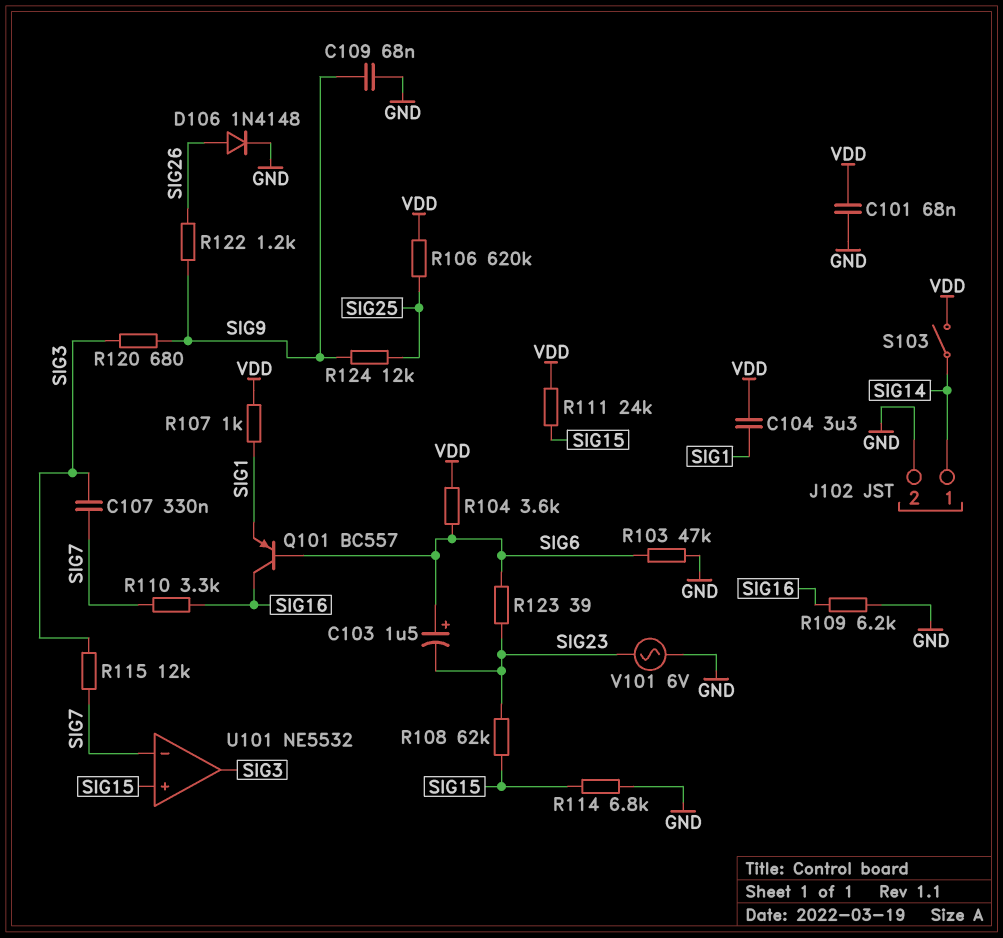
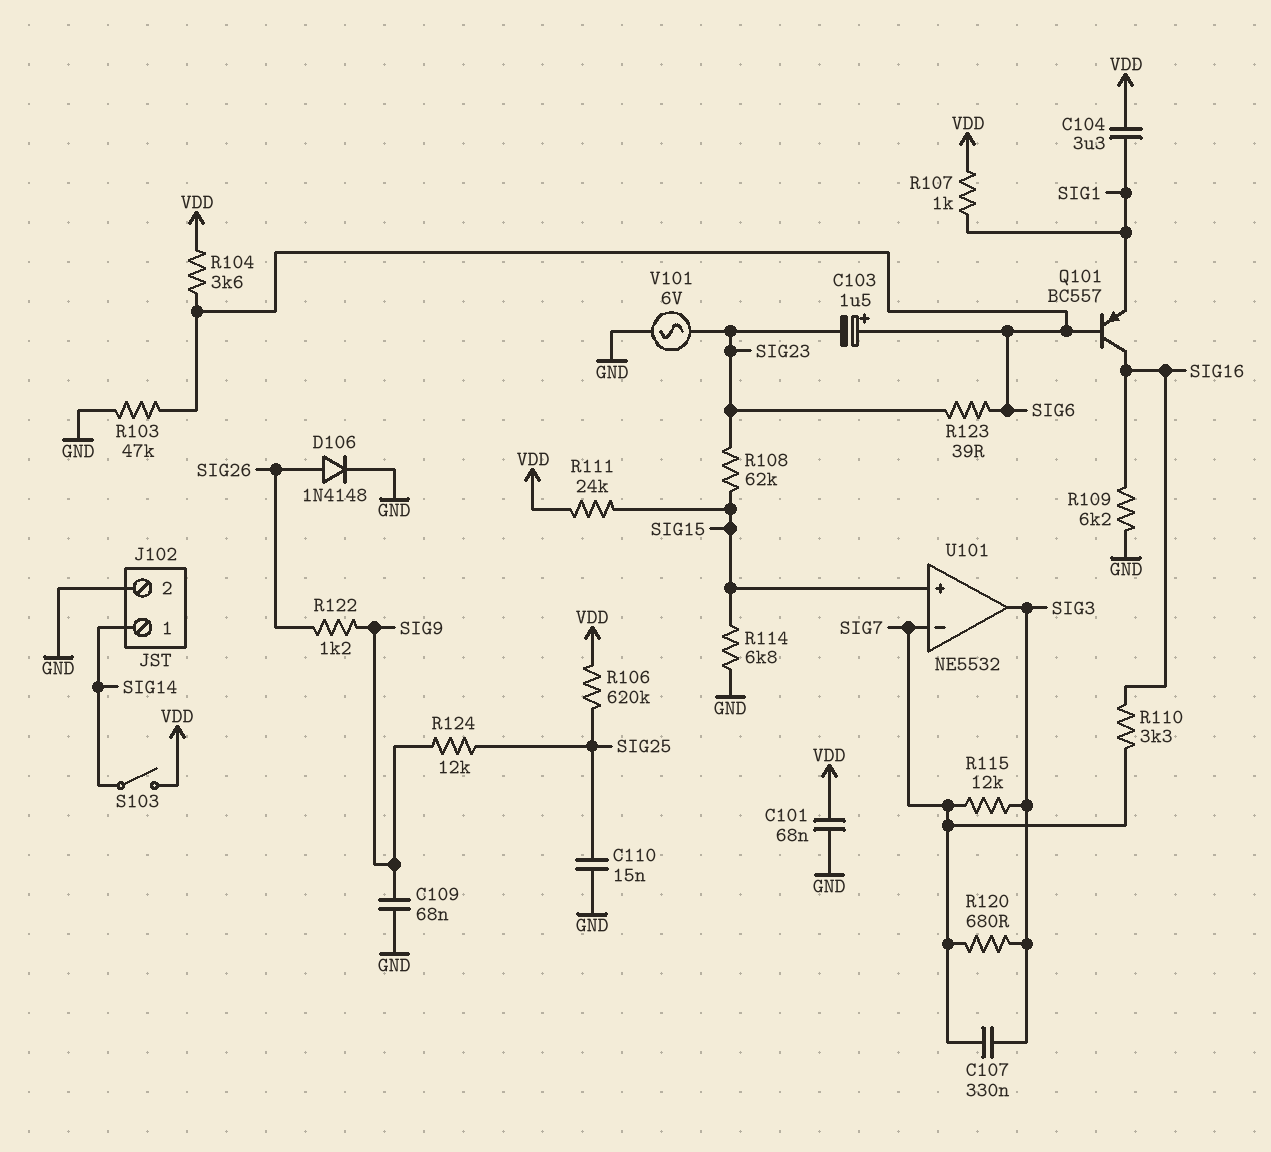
C110: none -> 15nF (GND, SIG25)
R120: 680 (SIG3, SIG9) -> 680 (SIG3, SIG7)

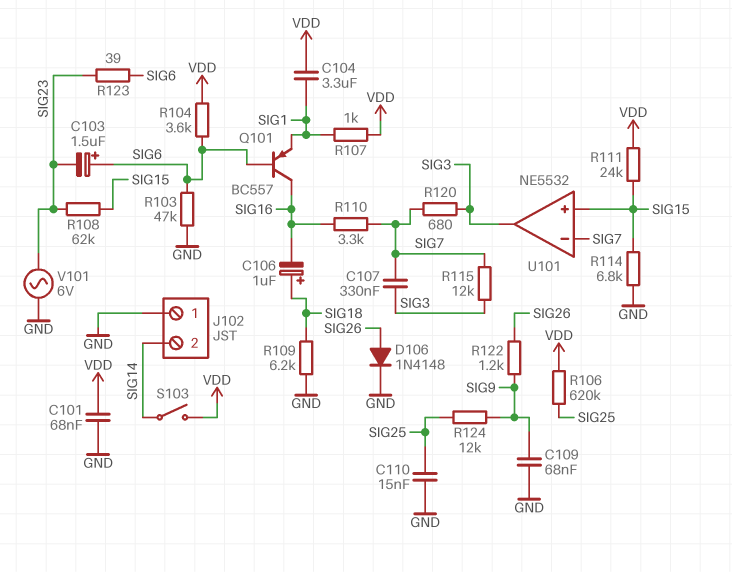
C106: none -> 1uF (plus SIG18, minus SIG16)
J102 pin 1: SIG14 -> GND
J102 pin 2: GND -> SIG14
R109: 6.2k (GND, SIG16) -> 6.2k (GND, SIG18)

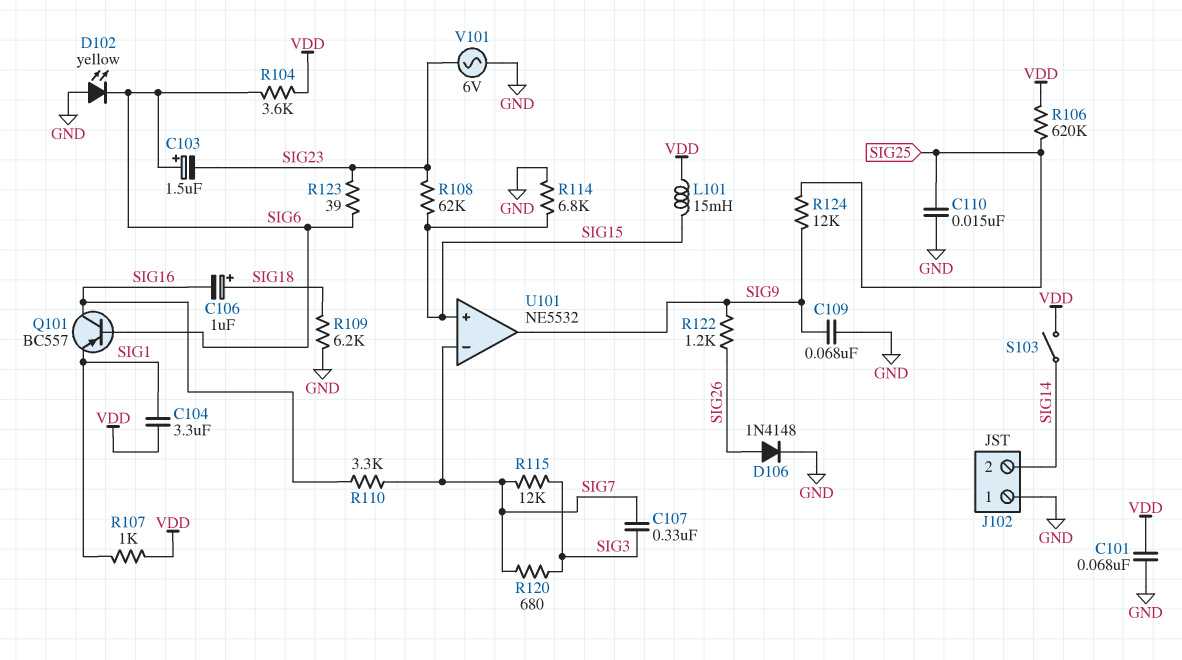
D102: none -> LED yellow (A GND, K SIG6)
L101: none -> 15mH (SIG15, VDD)
R103: 47k (GND, SIG6) -> none
R111: 24k (SIG15, VDD) -> none
U101 pin out: SIG3 -> SIG9

